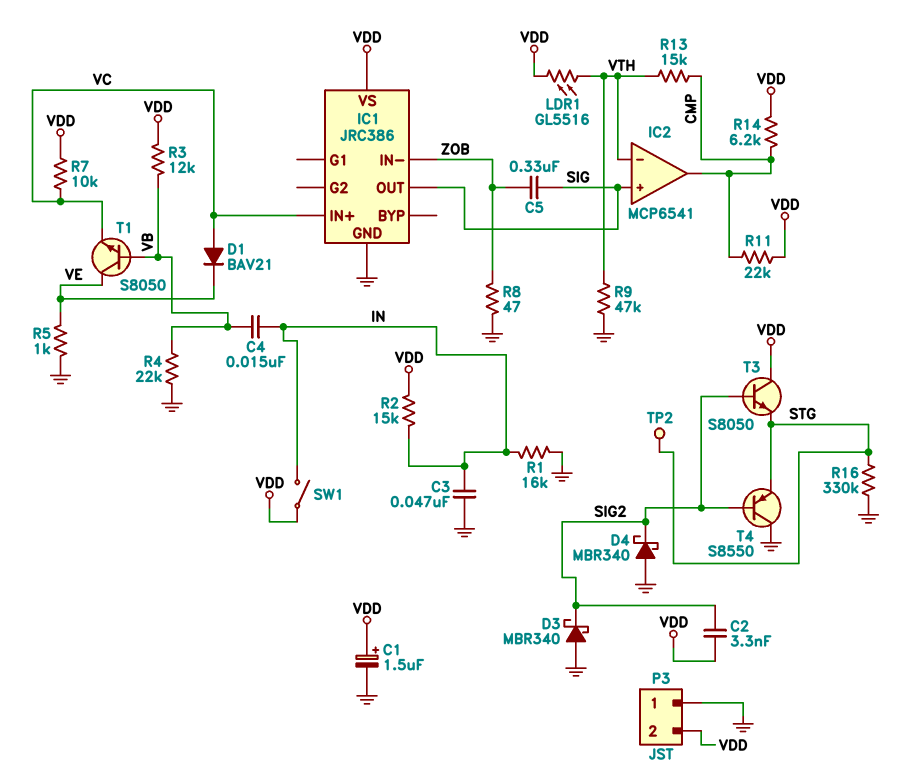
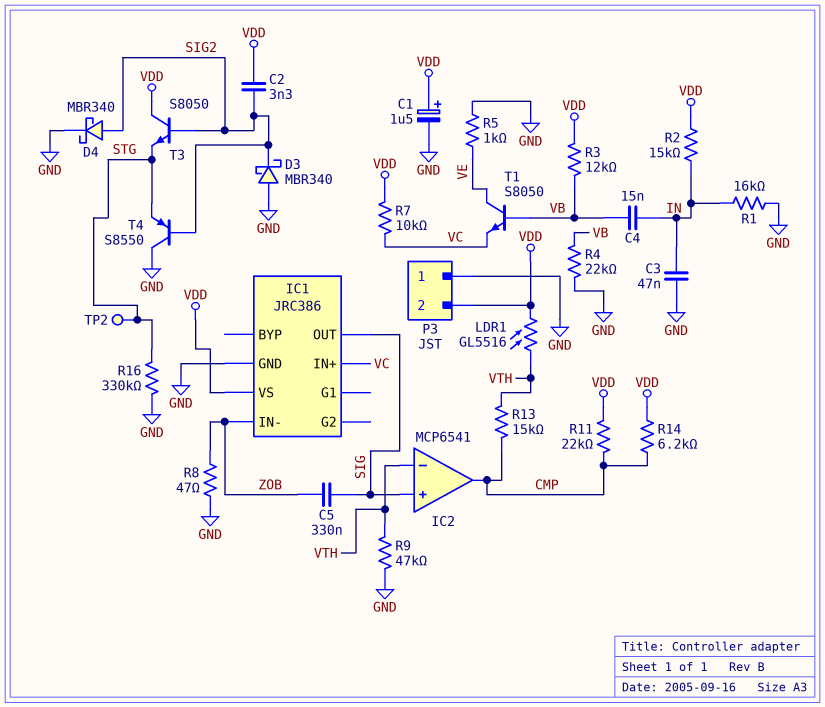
D1: diode BAV21 (A VC, K VE) -> none
D4: schottky MBR340 (A GND, K SIG2) -> schottky MBR340 (A SIG2, K GND)
SW1: switch (IN, VDD) -> none

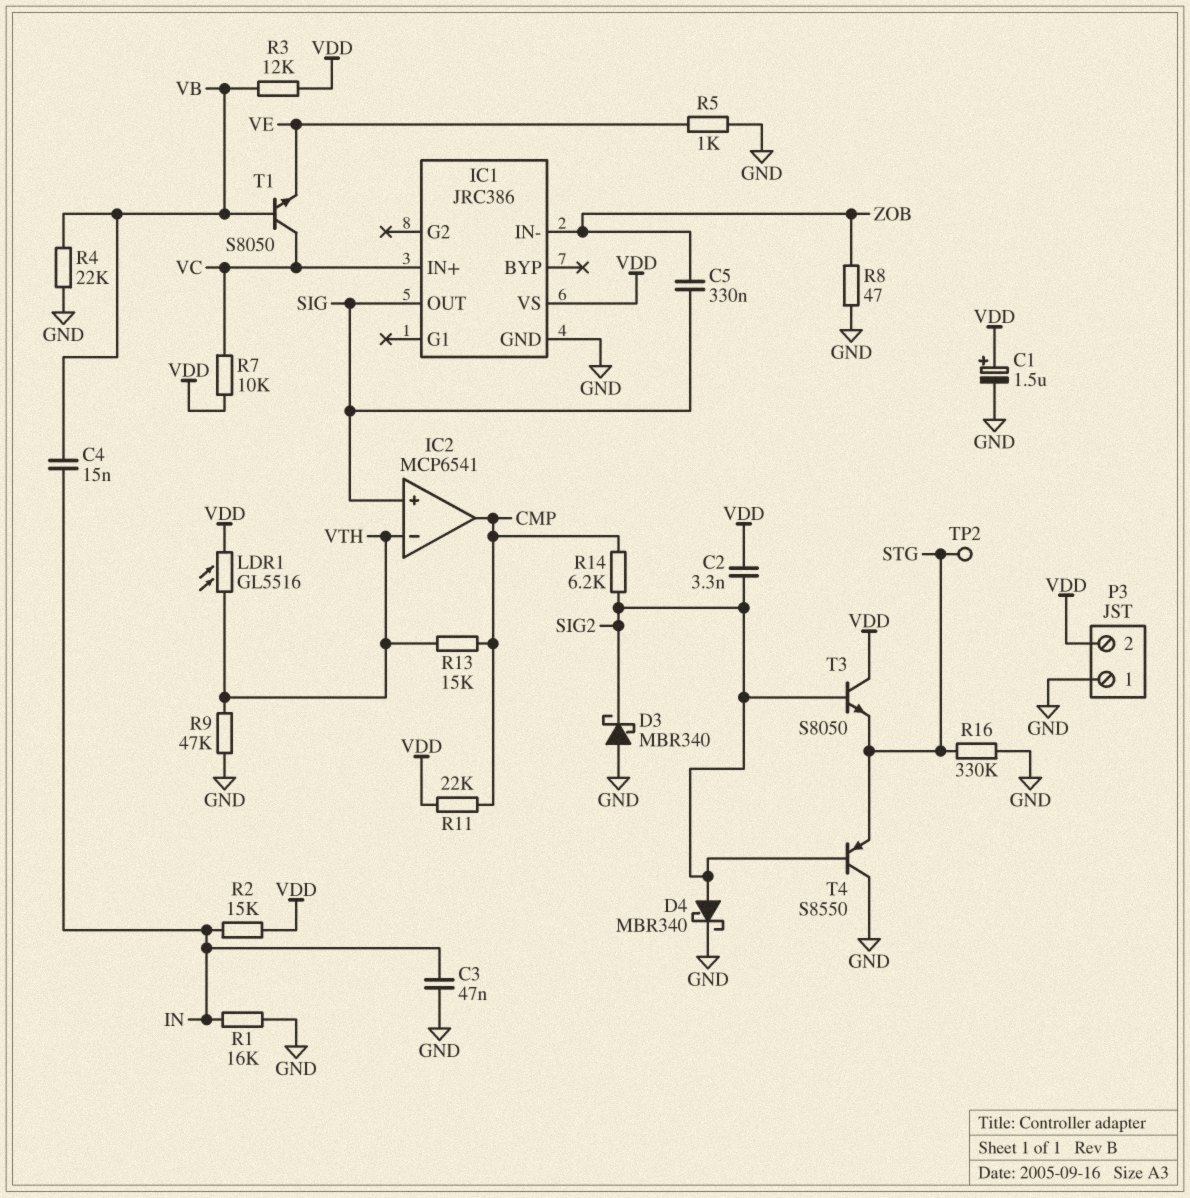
R14: 6.2k (CMP, VDD) -> 6.2k (CMP, SIG2)
T1: NPN S8050 (B VB, C VE, E VC) -> NPN S8050 (B VB, C VC, E VE)

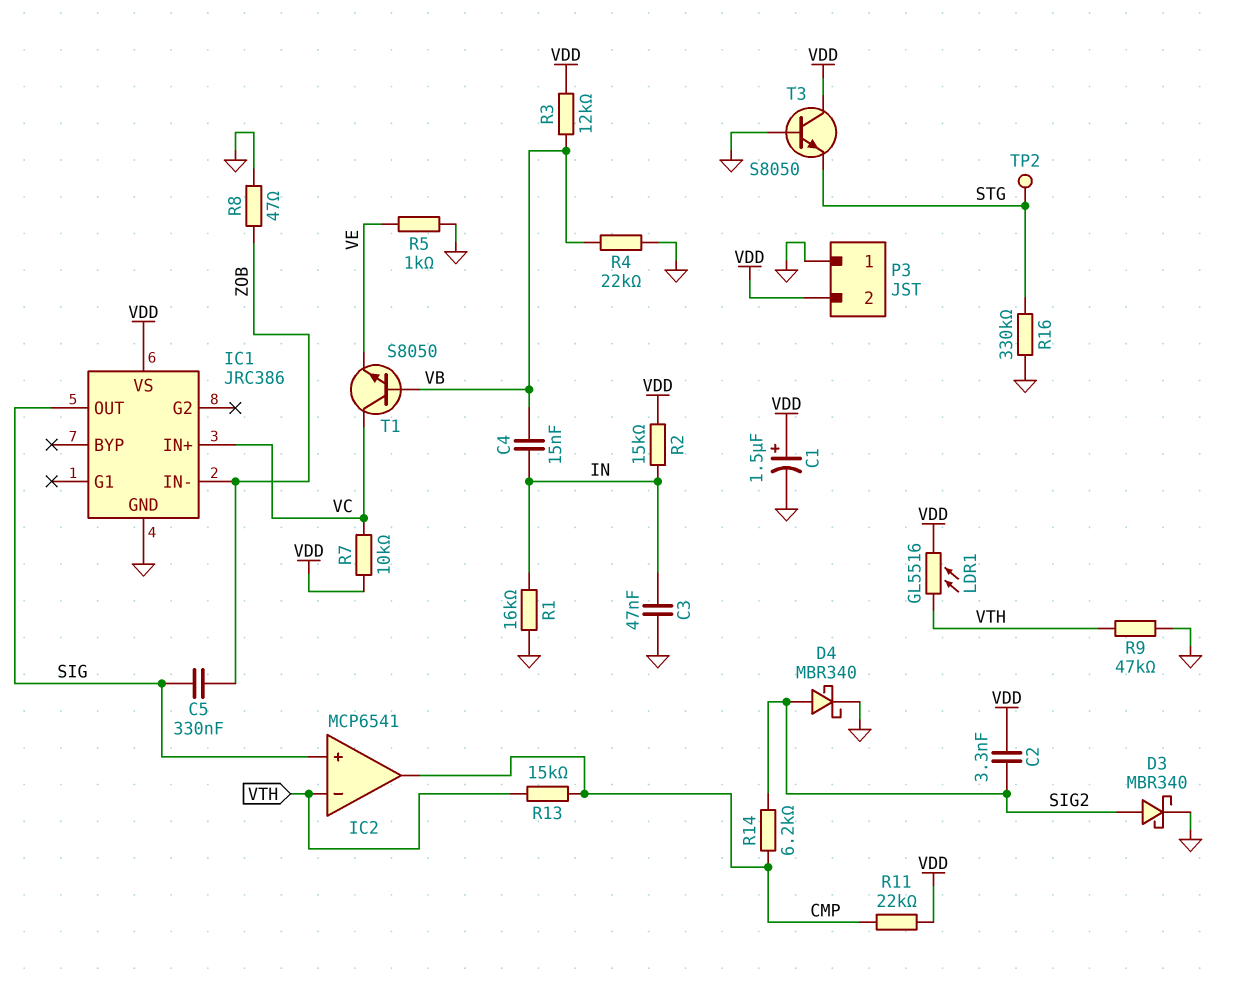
D3: schottky MBR340 (A GND, K SIG2) -> schottky MBR340 (A SIG2, K GND)
T3: NPN S8050 (B SIG2, C VDD, E STG) -> NPN S8050 (B GND, C VDD, E STG)
T4: PNP S8550 (B SIG2, C GND, E STG) -> none

